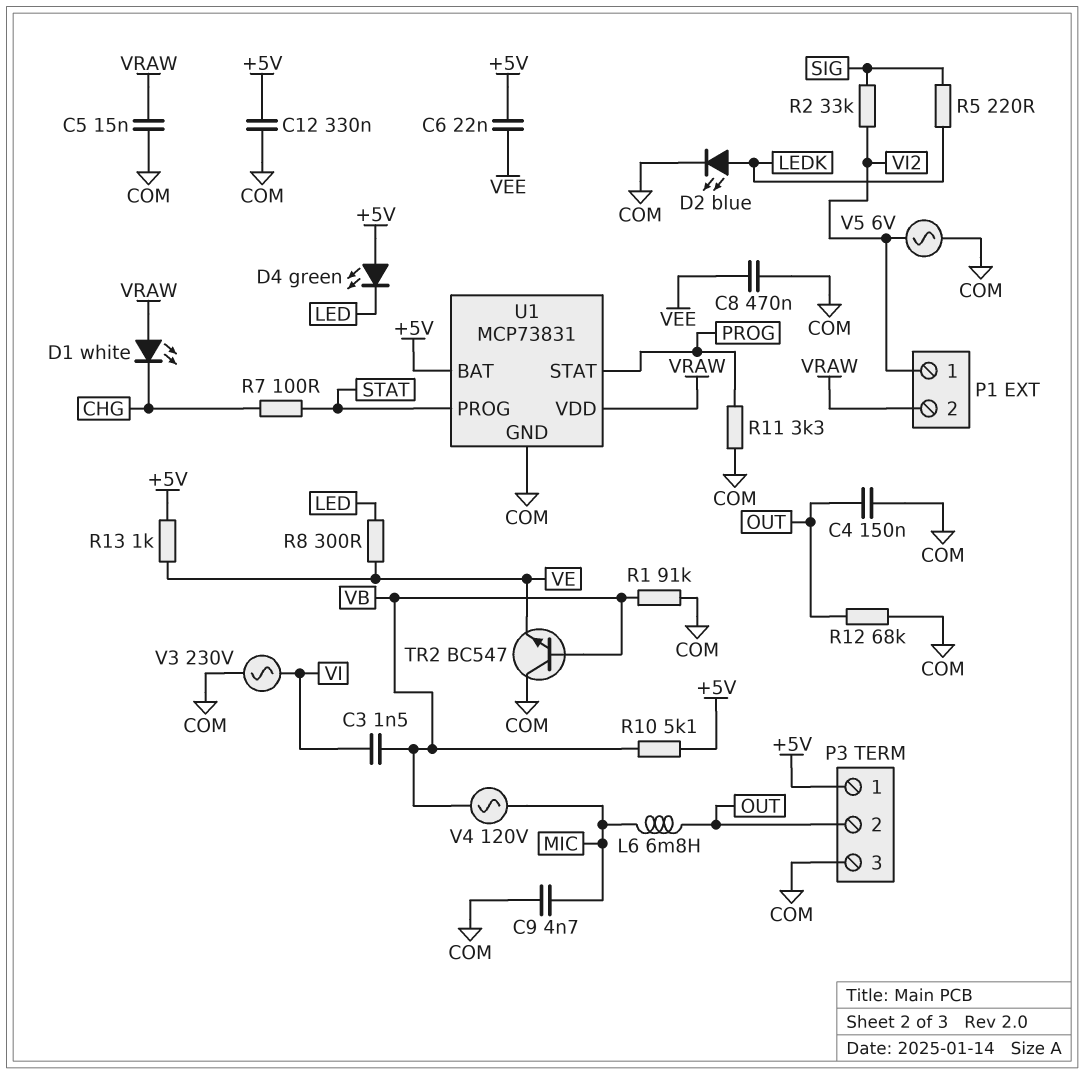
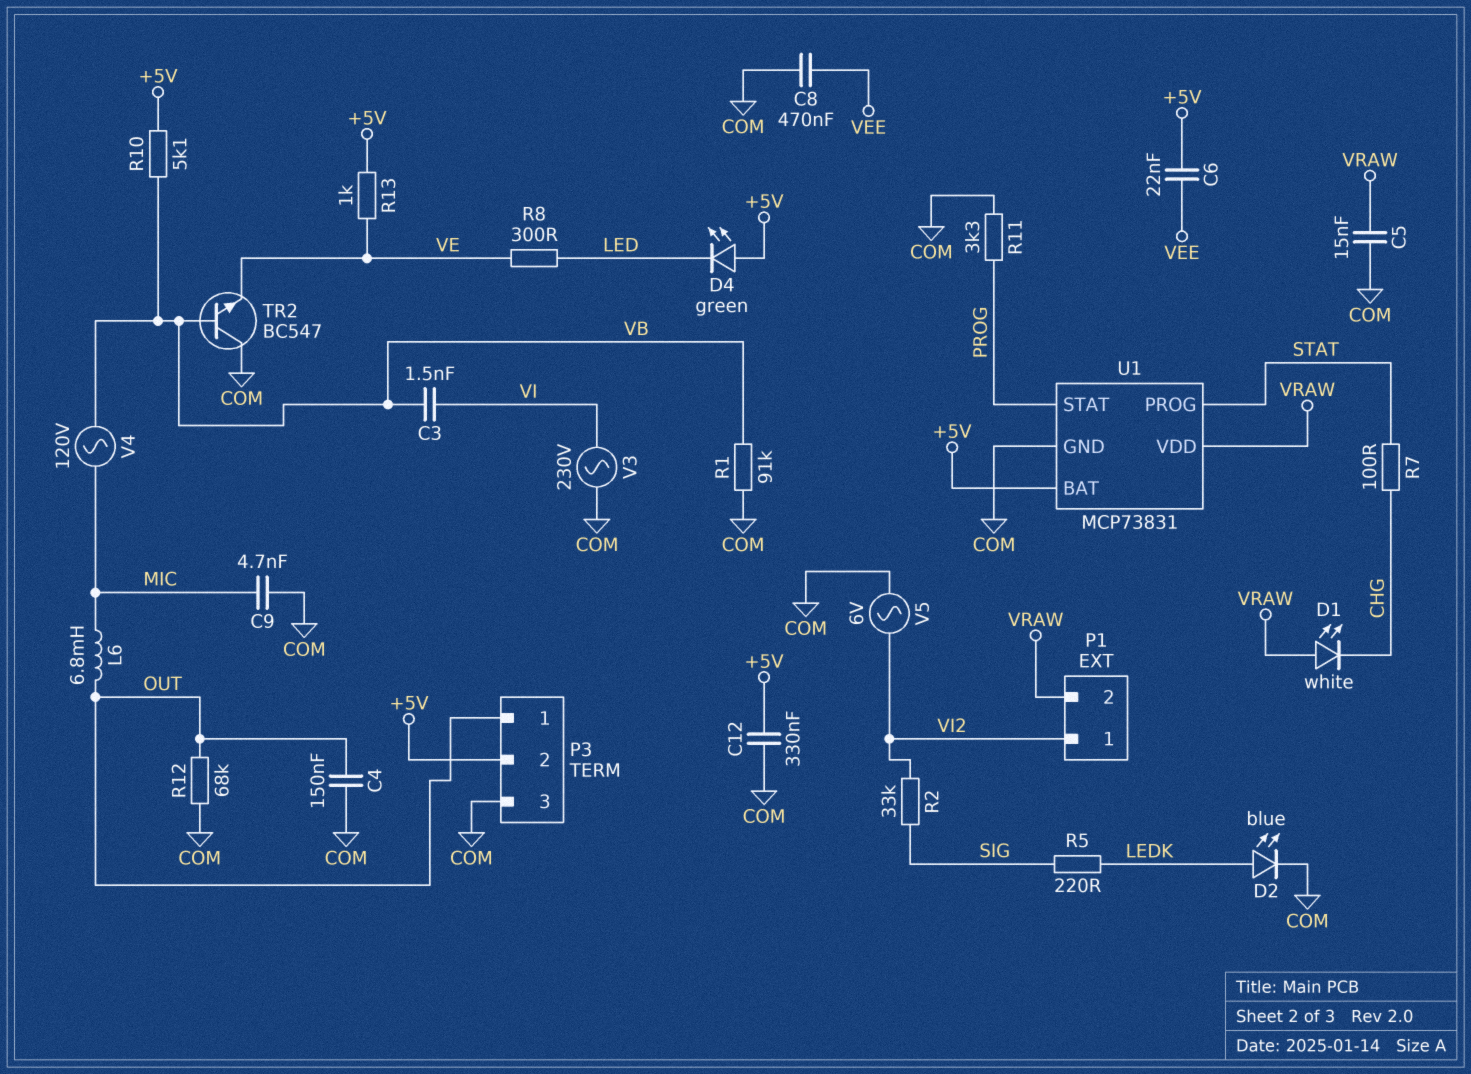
P3 pin 1: +5V -> OUT
P3 pin 2: OUT -> +5V

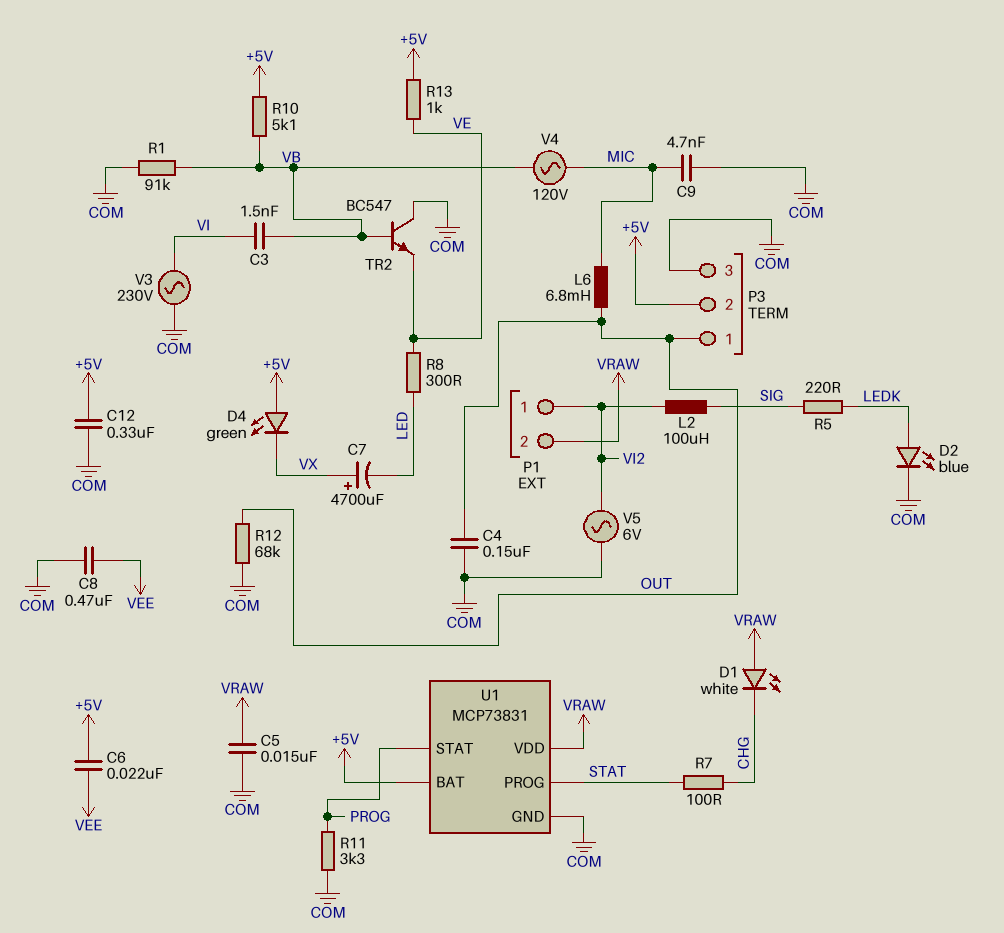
C7: none -> 4700uF (plus VX, minus LED)
D4: LED green (A +5V, K LED) -> LED green (A +5V, K VX)
L2: none -> 100uH (SIG, VI2)
R2: 33k (SIG, VI2) -> none

